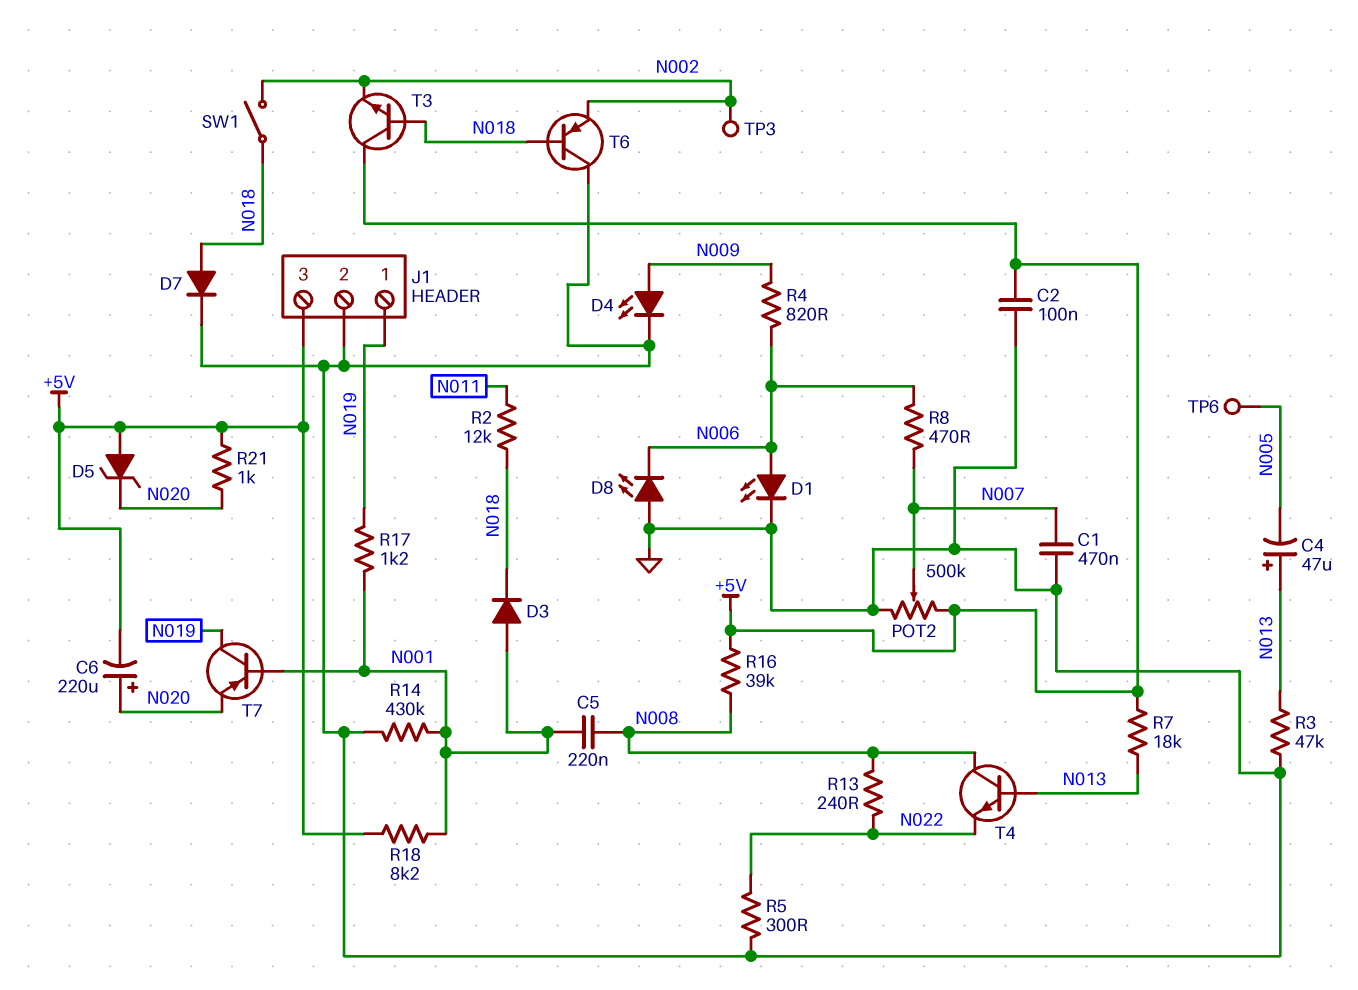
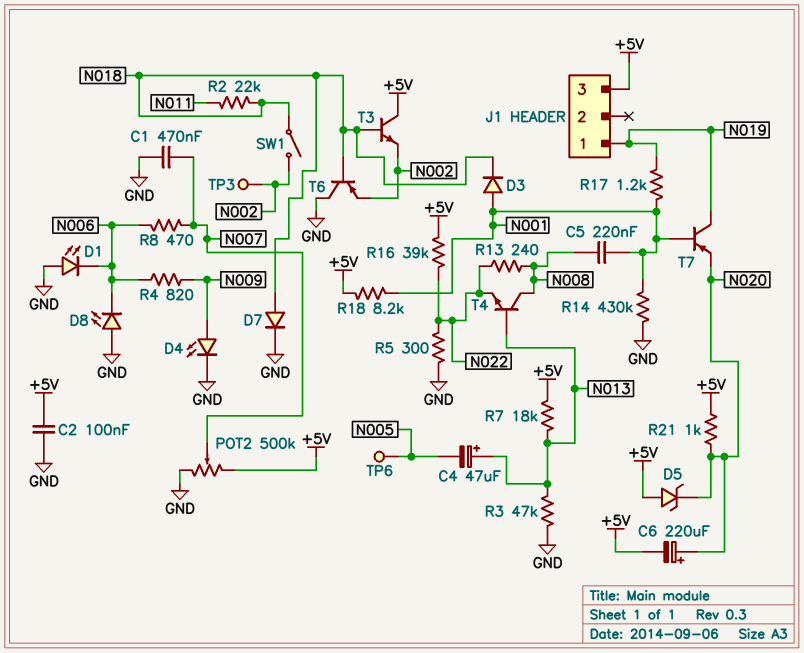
D1: LED (A N006, K GND) -> LED (A GND, K N006)
J1 pin 2: GND -> none
R2: 12k (N011, N018) -> 22k (N011, N018)
R16: 39k (+5V, N008) -> 39k (+5V, N022)

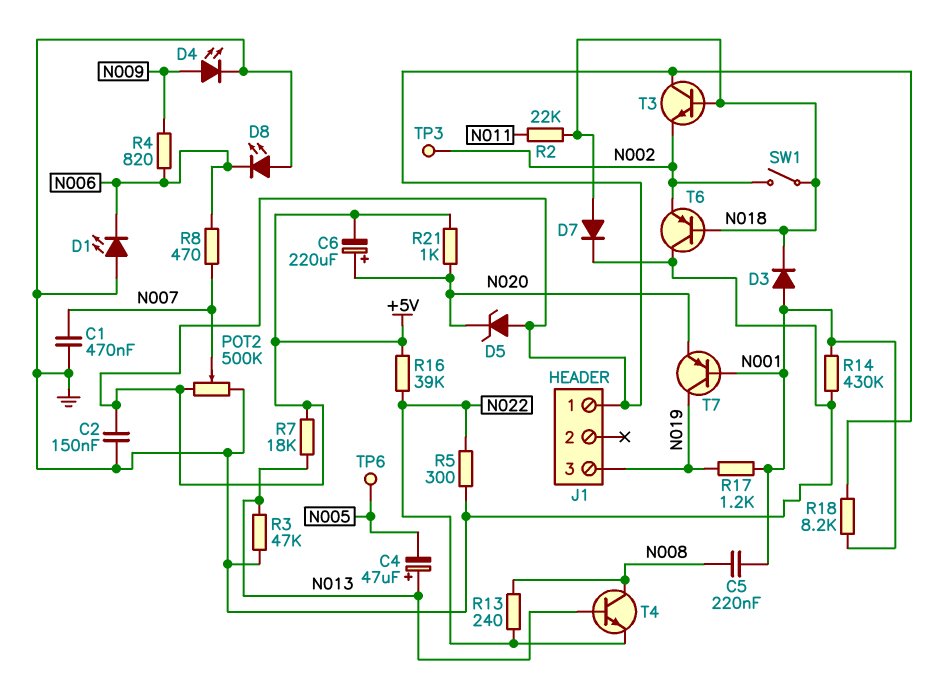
C2: 100nF (+5V, GND) -> 150nF (+5V, GND)
J1 pin 1: N019 -> +5V
J1 pin 3: +5V -> N019

